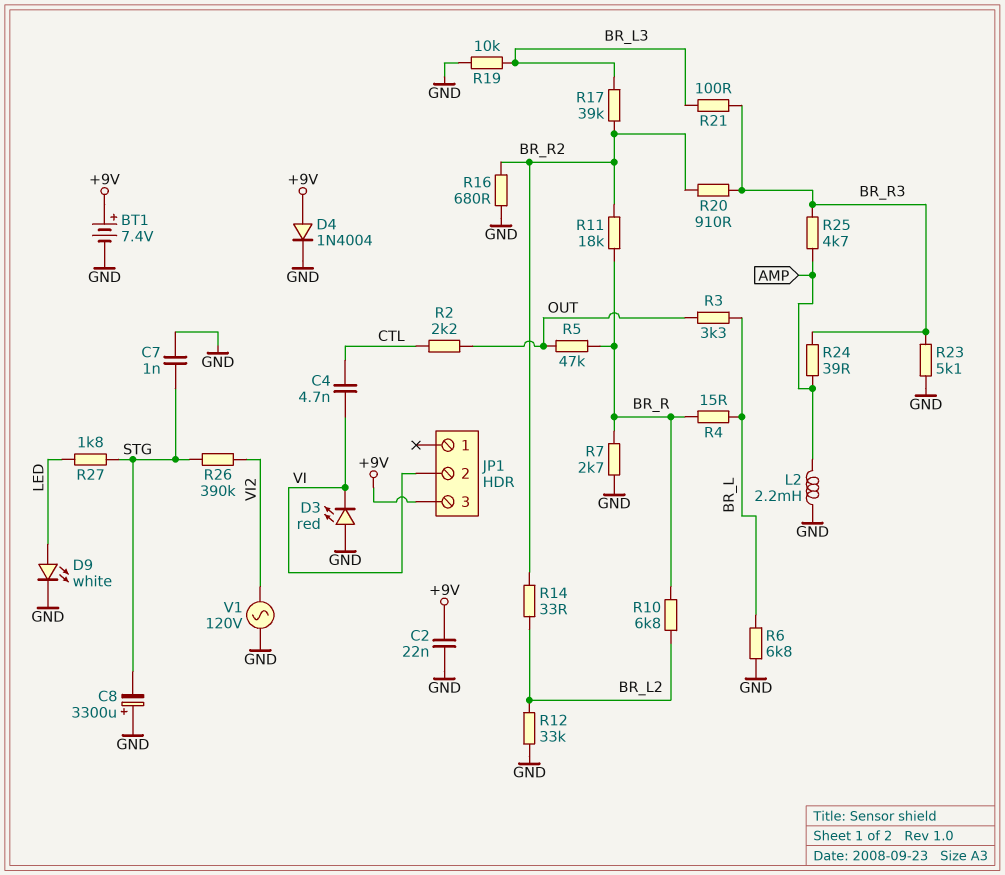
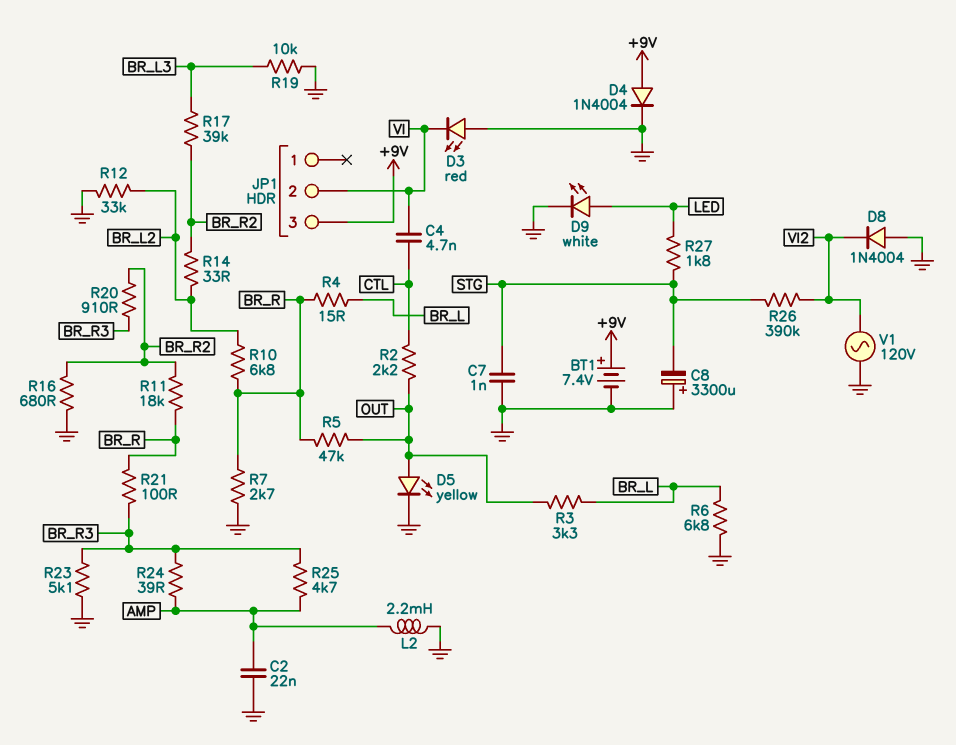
C2: 22nF (+9V, GND) -> 22nF (AMP, GND)
D5: none -> LED yellow (A OUT, K GND)
D8: none -> diode 1N4004 (A GND, K VI2)
R21: 100 (BR_L3, BR_R3) -> 100 (BR_R, BR_R3)

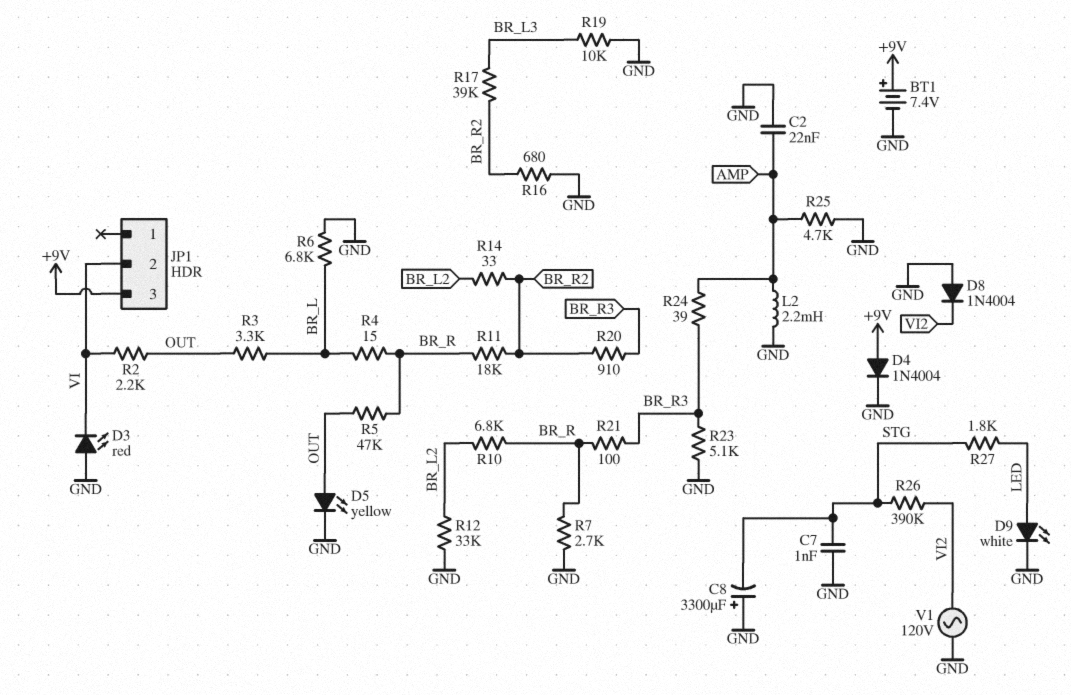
C4: 4.7nF (CTL, VI) -> none
R2: 2.2k (CTL, OUT) -> 2.2k (OUT, VI)
R25: 4.7k (AMP, BR_R3) -> 4.7k (AMP, GND)

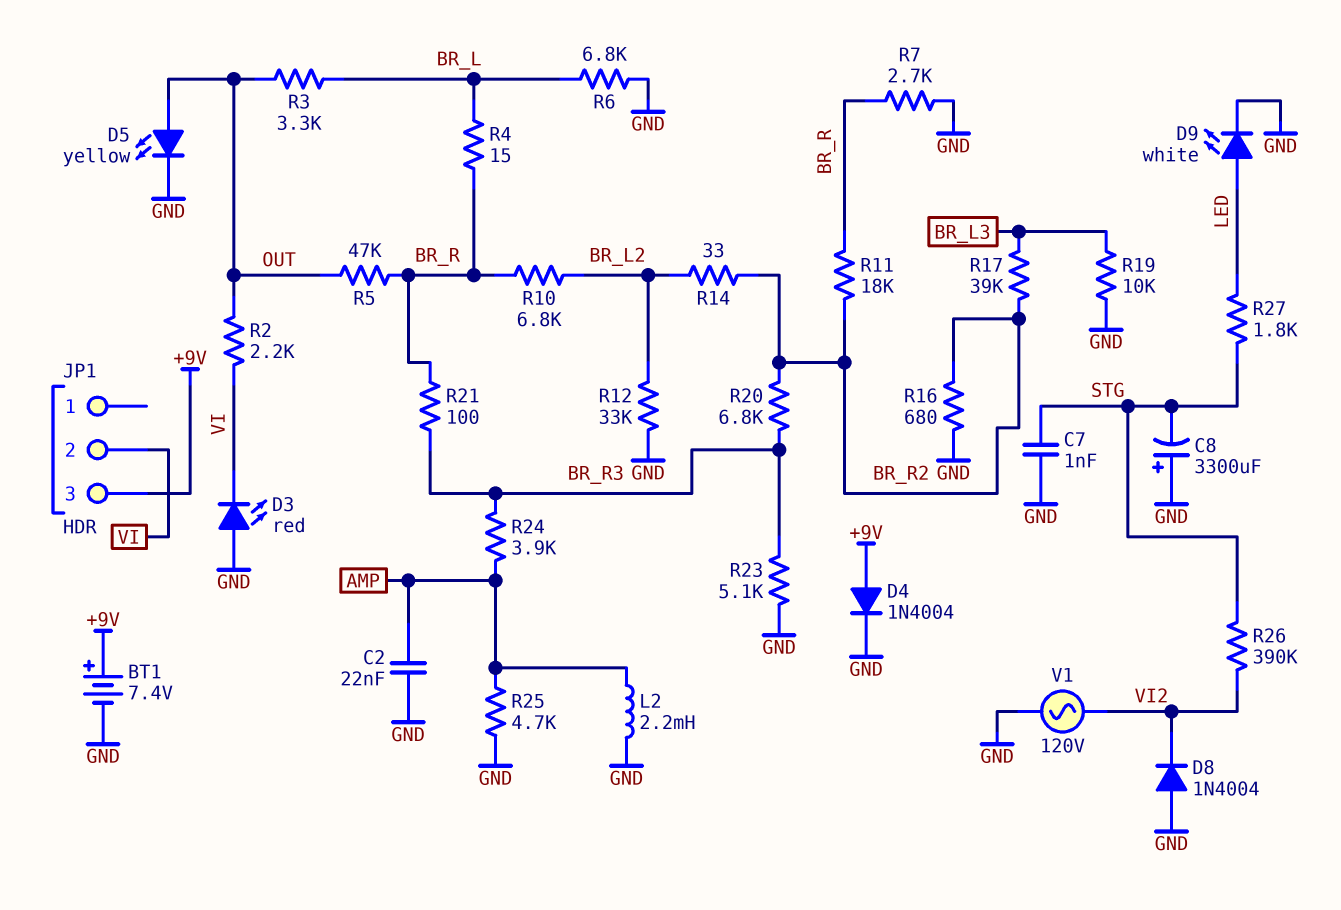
R20: 910 (BR_R2, BR_R3) -> 6.8k (BR_R2, BR_R3)
R24: 39 (AMP, BR_R3) -> 3.9k (AMP, BR_R3)

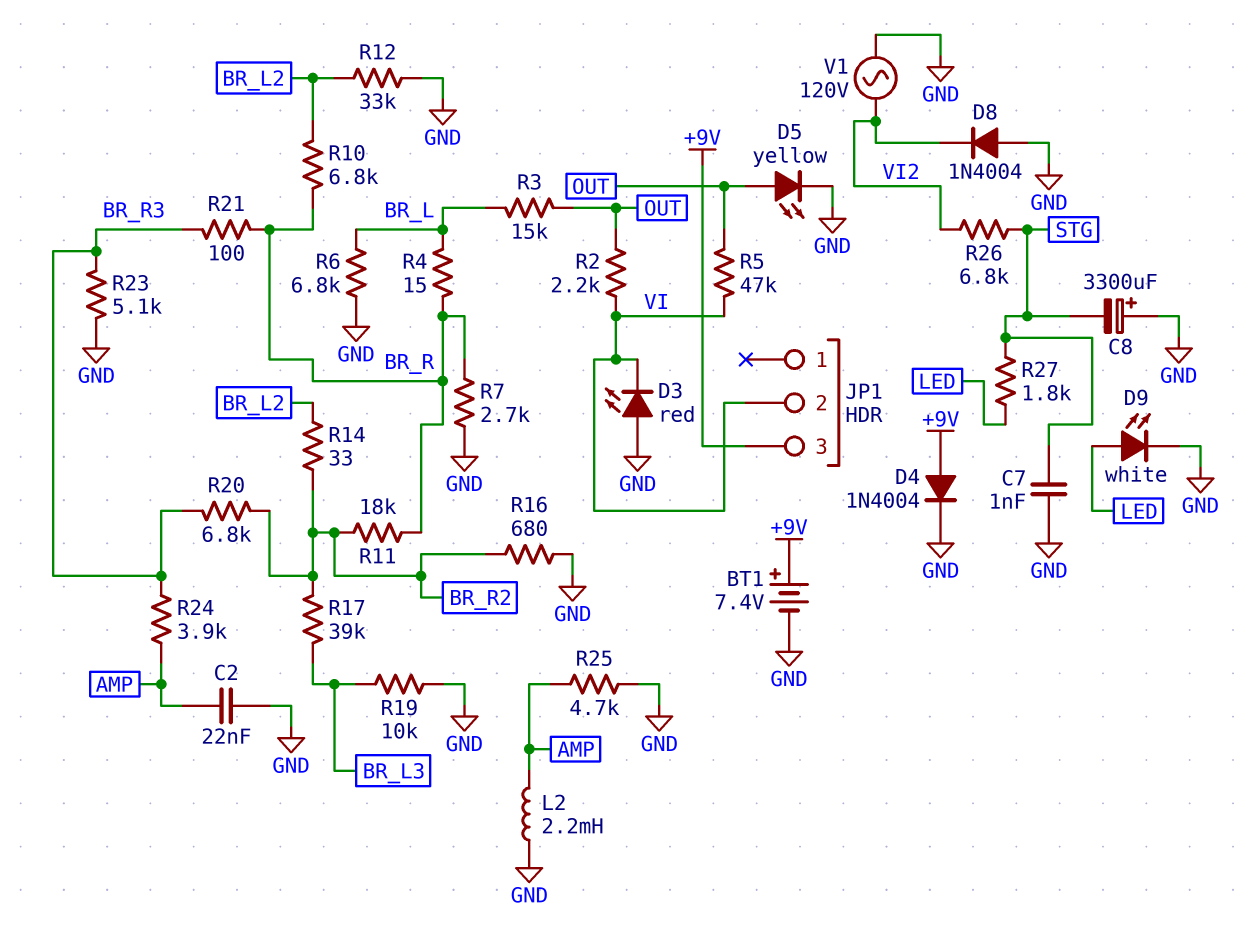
R3: 3.3k (BR_L, OUT) -> 15k (BR_L, OUT)
R5: 47k (BR_R, OUT) -> 47k (OUT, VI)
R26: 390k (STG, VI2) -> 6.8k (STG, VI2)

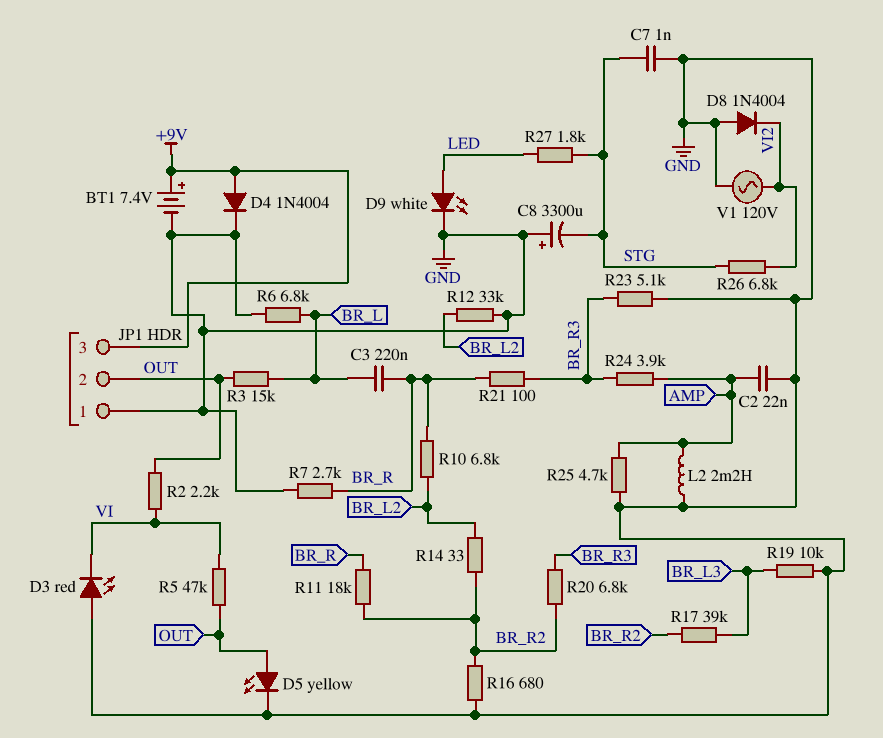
C3: none -> 220nF (BR_L, BR_R)
JP1 pin 1: none -> GND
JP1 pin 2: VI -> OUT
R4: 15 (BR_L, BR_R) -> none

